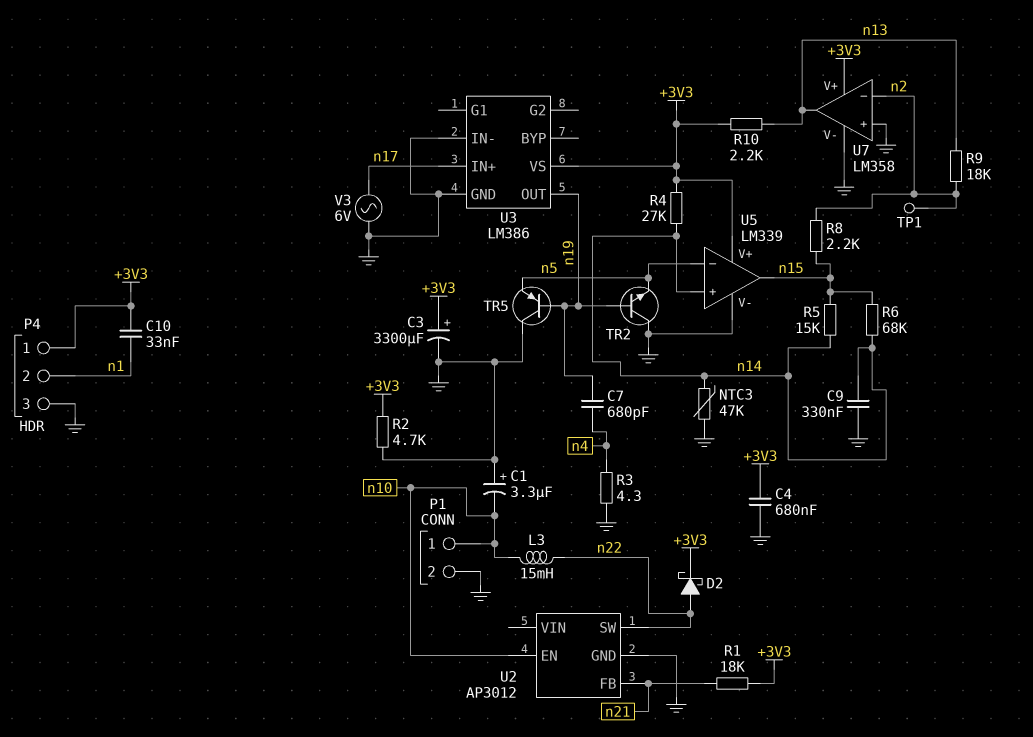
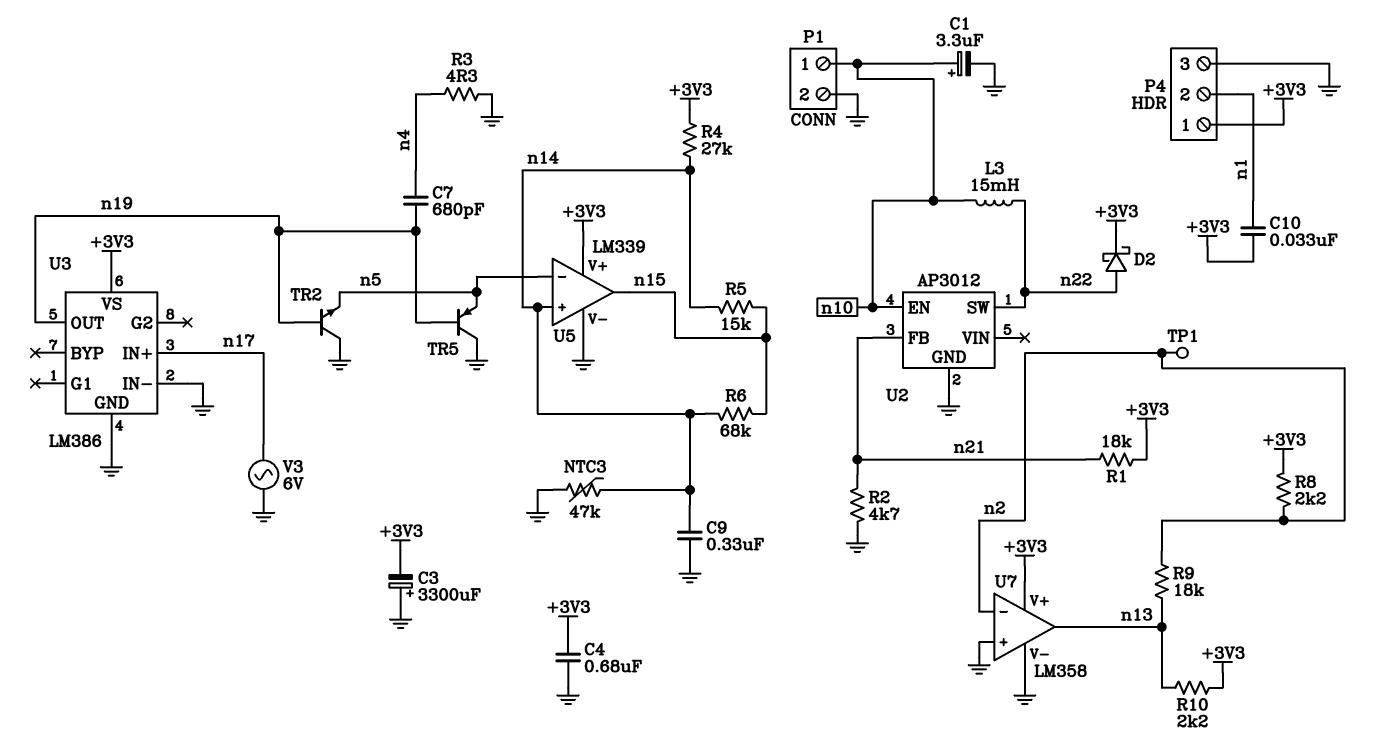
C1: 3.3uF (plus GND, minus n10) -> 3.3uF (plus n10, minus GND)
C3: 3300uF (plus +3V3, minus GND) -> 3300uF (plus GND, minus +3V3)
R2: 4.7k (+3V3, GND) -> 4.7k (GND, n21)
R8: 2.2k (n2, n15) -> 2.2k (+3V3, n2)

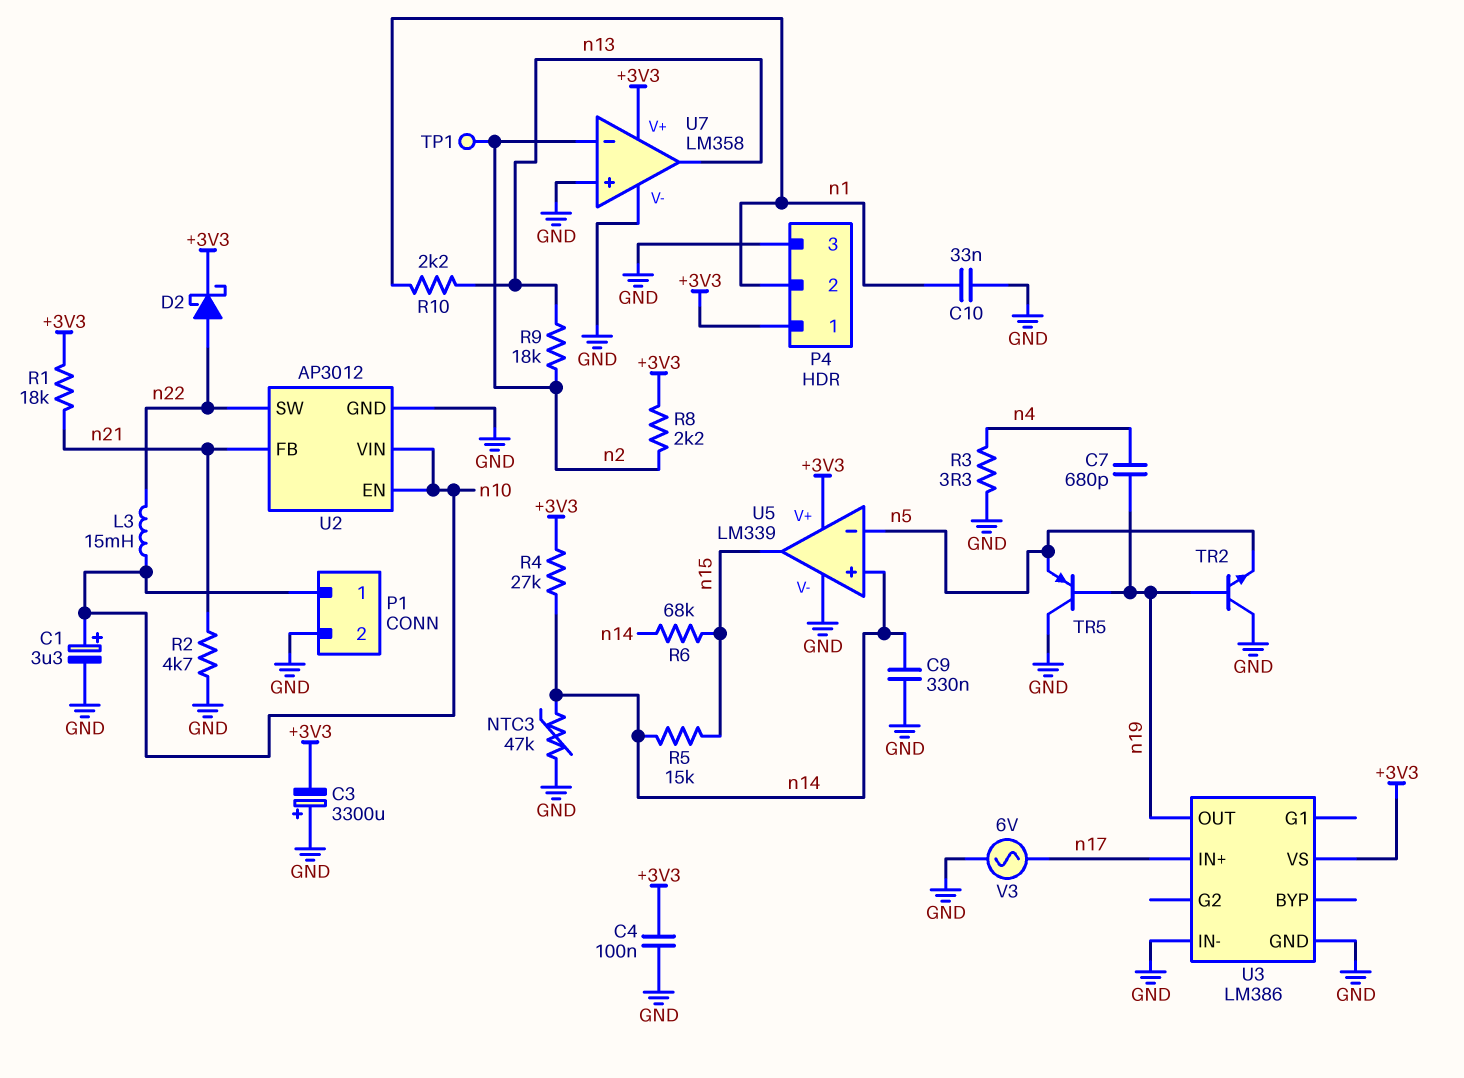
C4: 680nF (+3V3, GND) -> 100nF (+3V3, GND)
C10: 33nF (+3V3, n1) -> 33nF (GND, n1)
R3: 4.3 (GND, n4) -> 3.3 (GND, n4)
R10: 2.2k (+3V3, n13) -> 2.2k (n1, n13)
U2 pin VIN: none -> n10

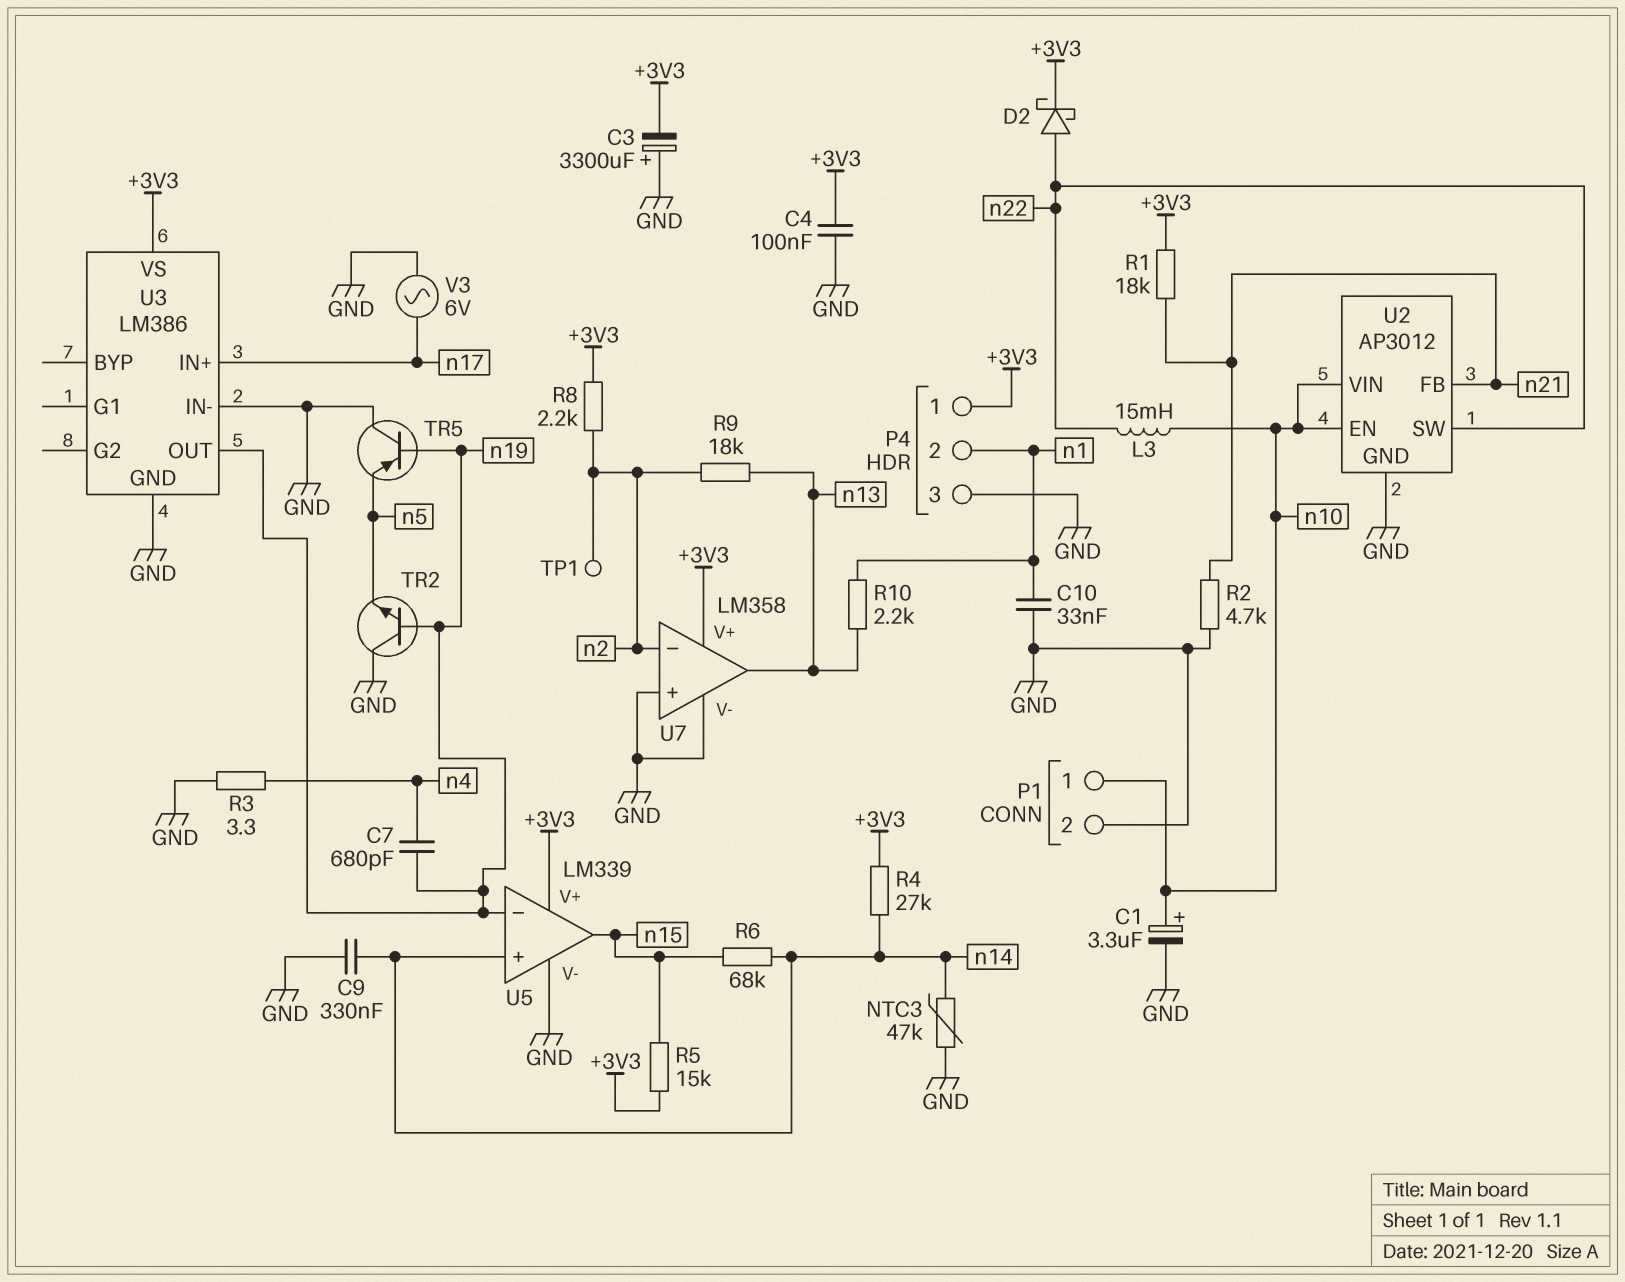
R5: 15k (n14, n15) -> 15k (+3V3, n15)
U5 pin in-: n5 -> n19

